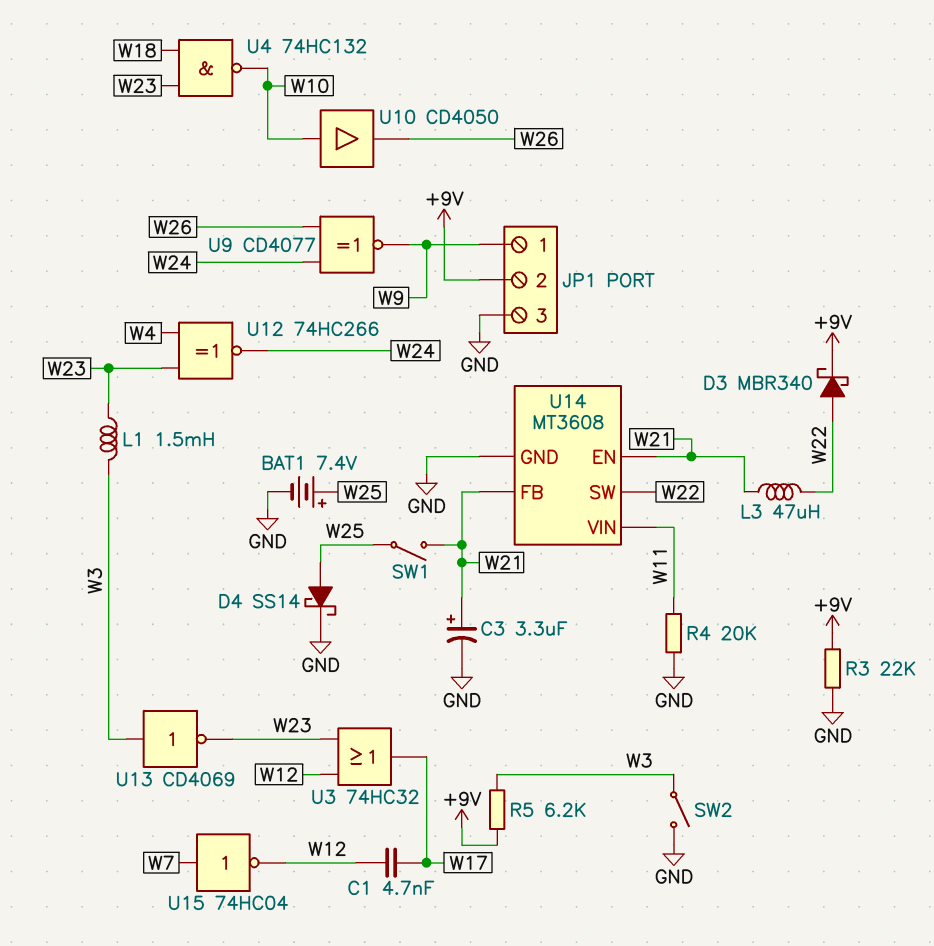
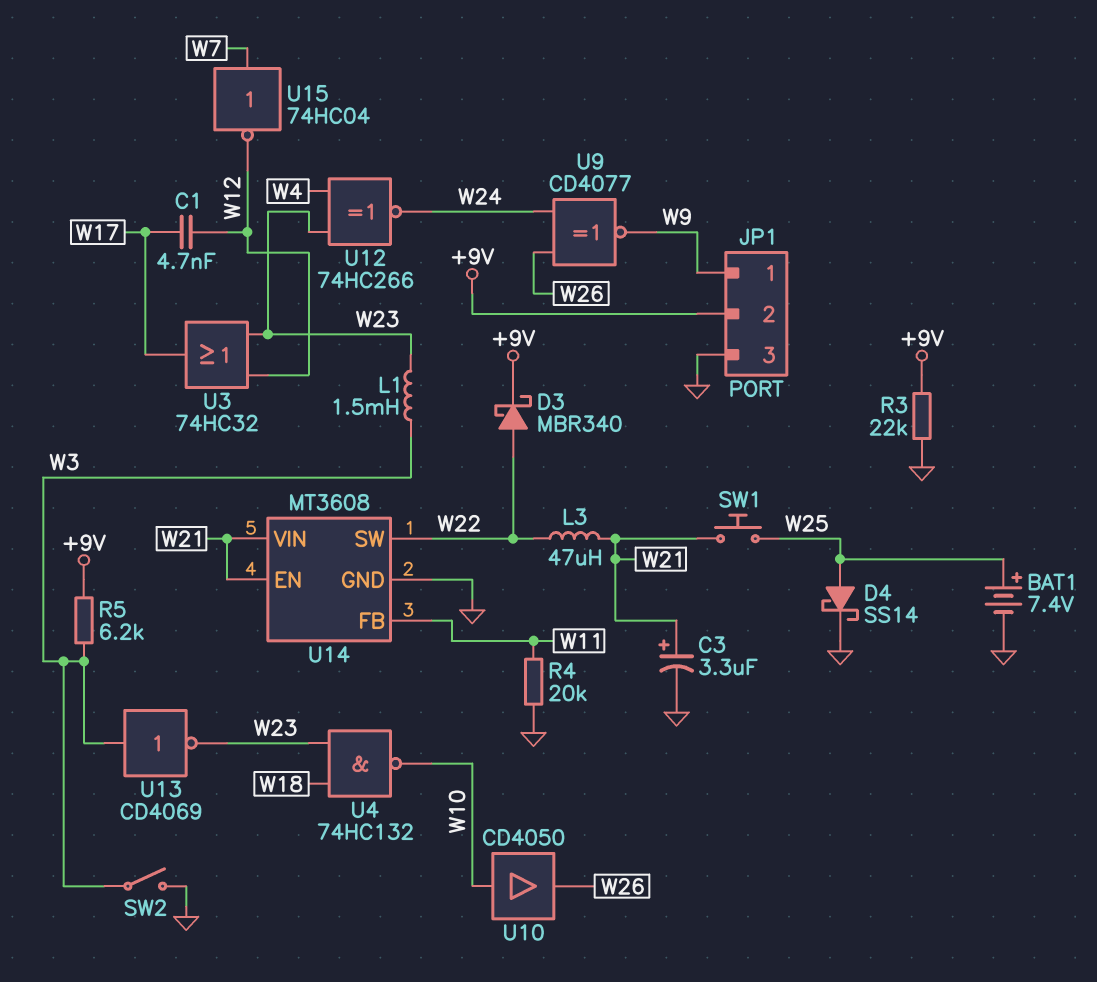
SW1: switch (W21, W25) -> button (W21, W25)
U14 pin FB: W21 -> W11
U14 pin VIN: W11 -> W21

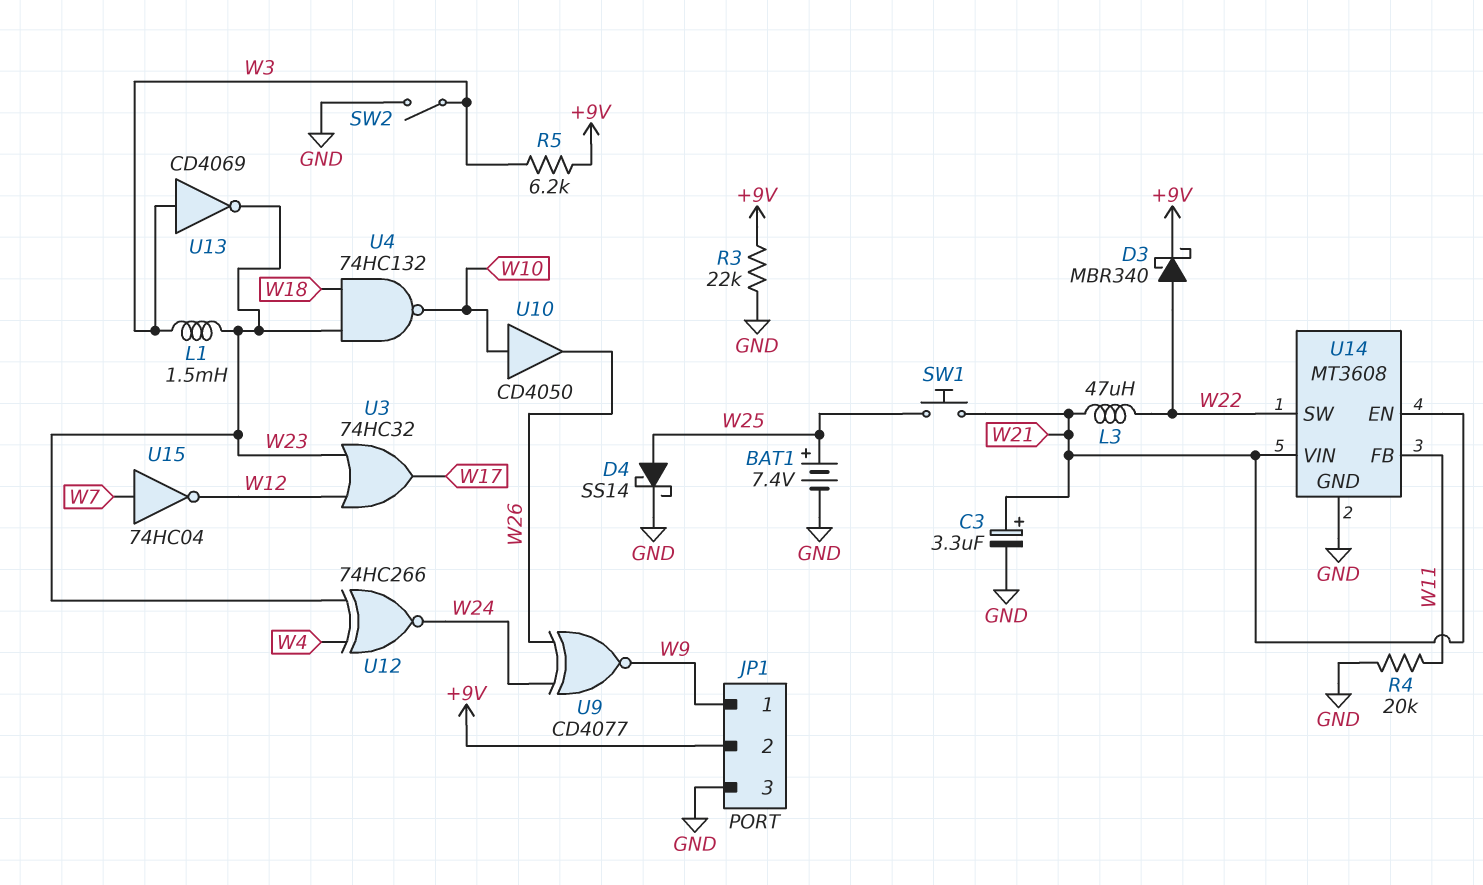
C1: 4.7nF (W12, W17) -> none

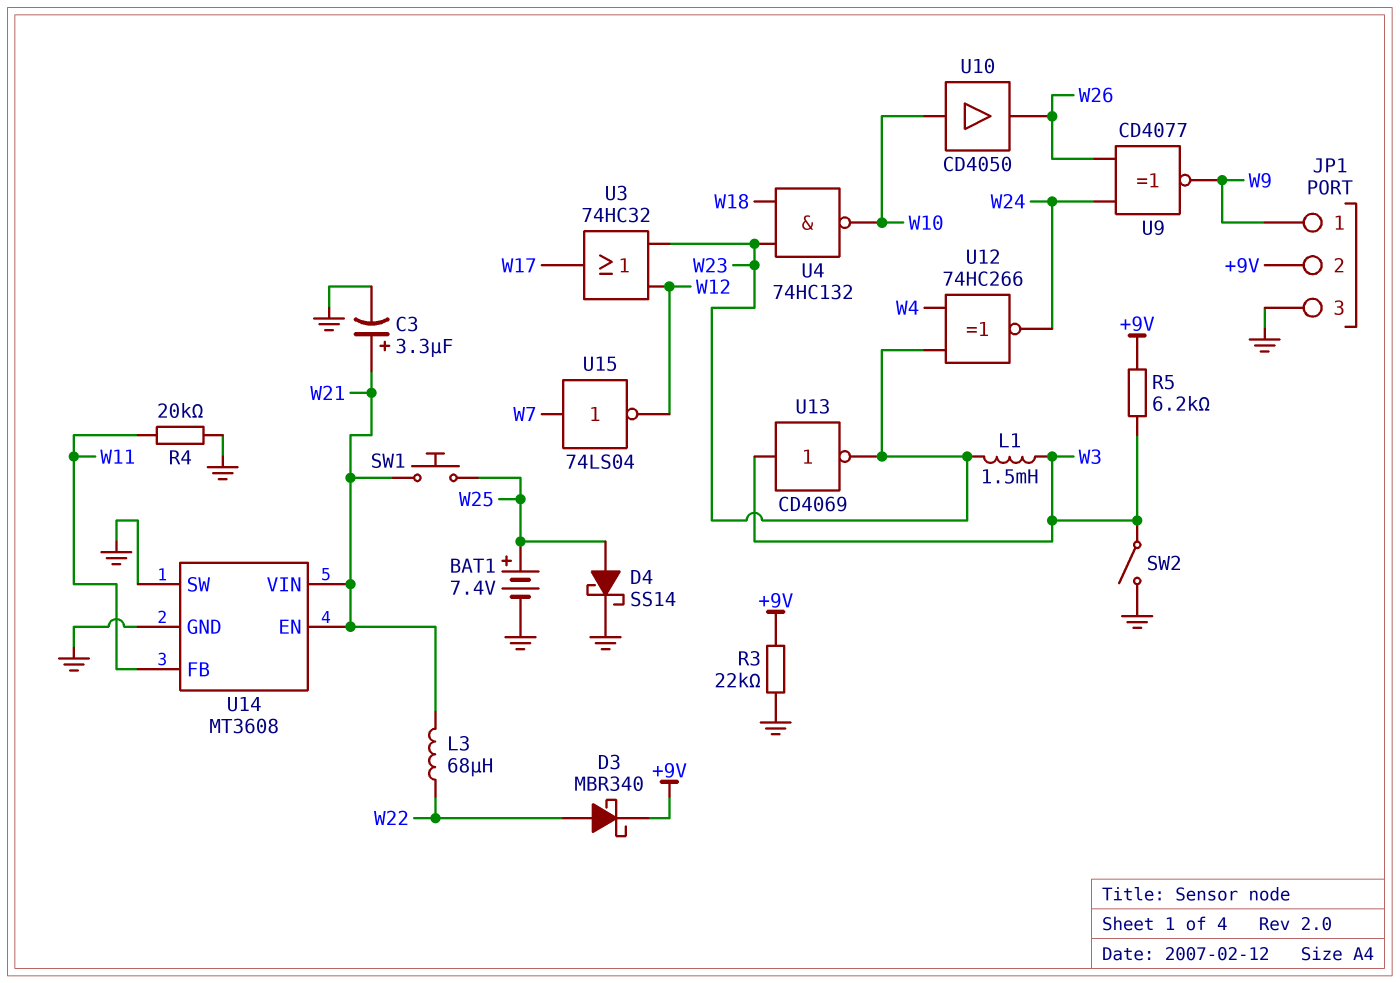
L3: 47uH (W21, W22) -> 68uH (W21, W22)
U14 pin SW: W22 -> GND
U15: NOT 74HC04 (in W7, out W12) -> NOT 74LS04 (in W7, out W12)

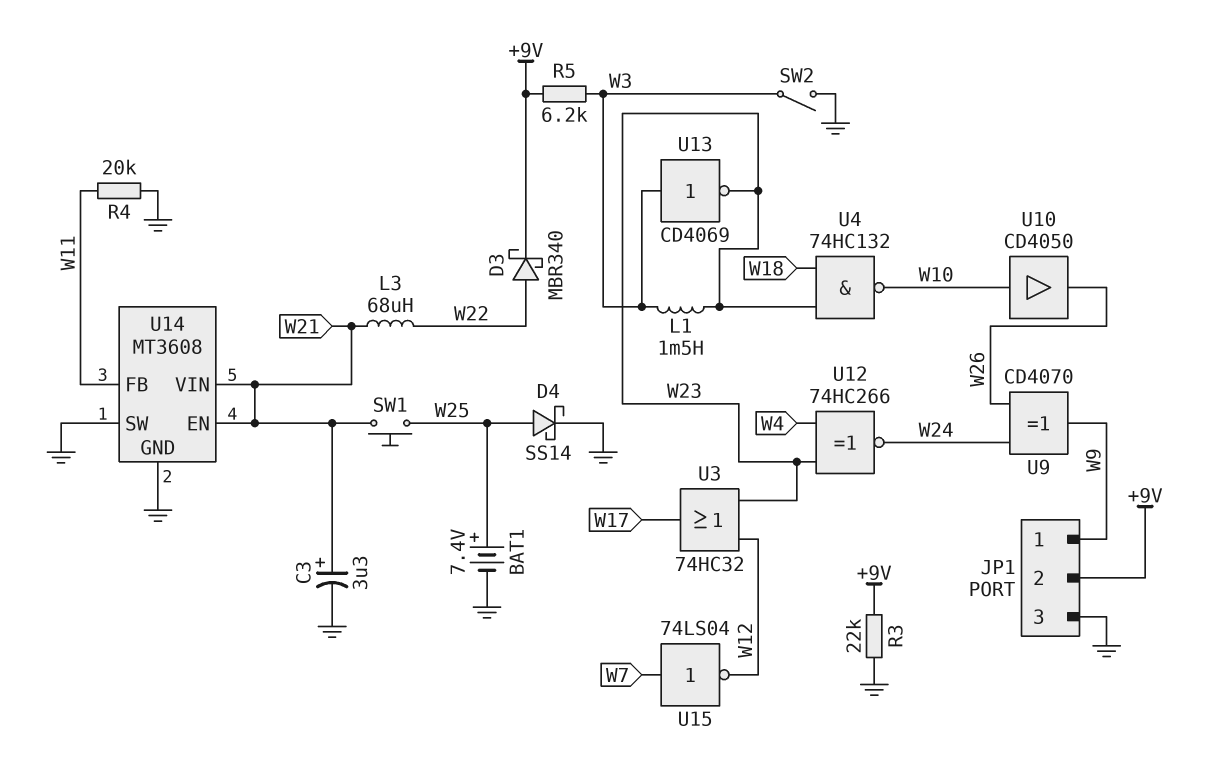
U9: XNOR CD4077 (in W24, in W26, out W9) -> XOR CD4070 (in W24, in W26, out W9)

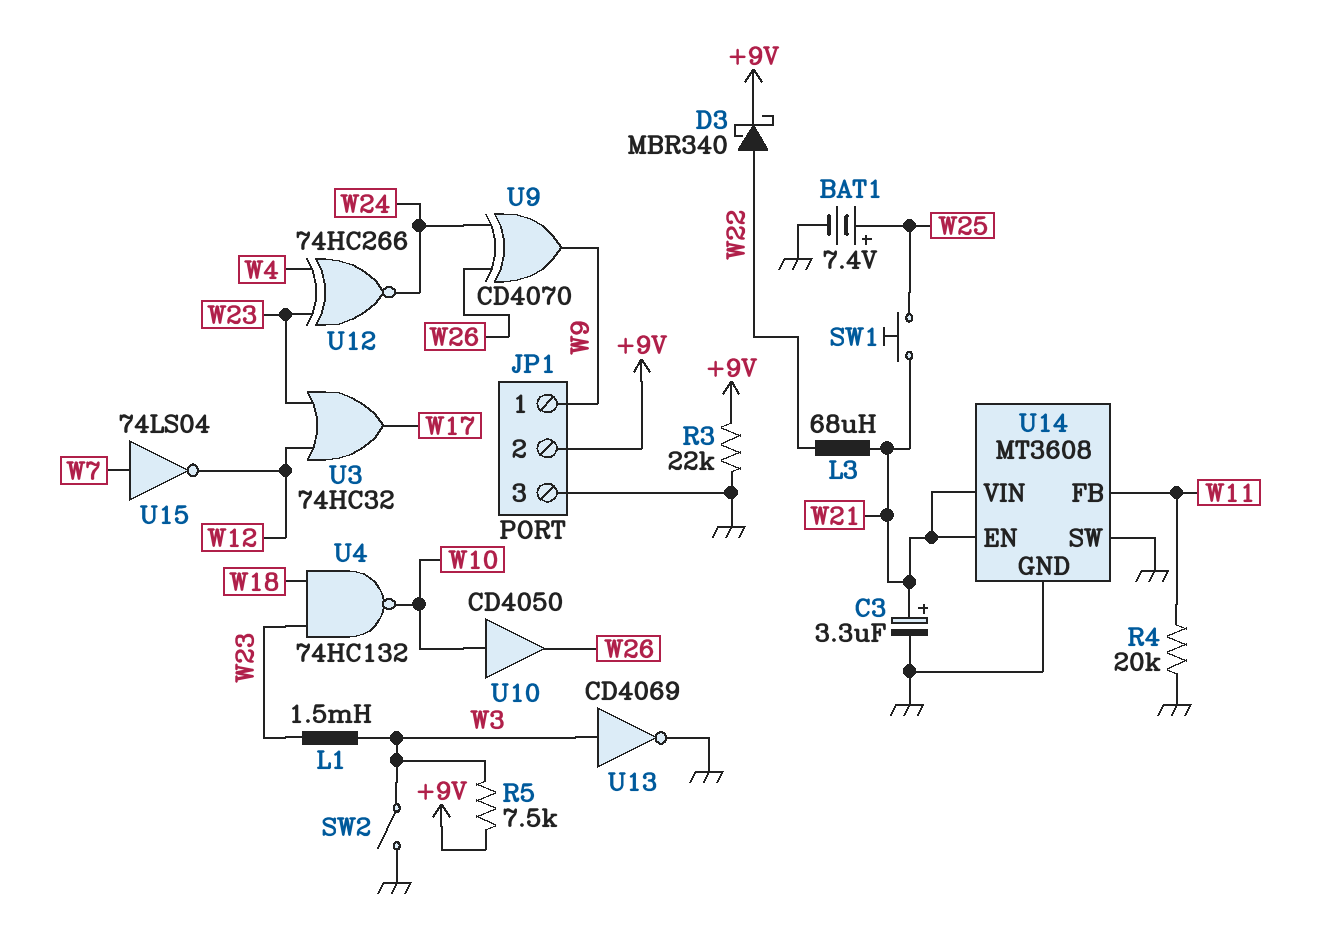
D4: schottky SS14 (A W25, K GND) -> none
R5: 6.2k (+9V, W3) -> 7.5k (+9V, W3)
U13: NOT CD4069 (in W3, out W23) -> NOT CD4069 (in W3, out GND)

